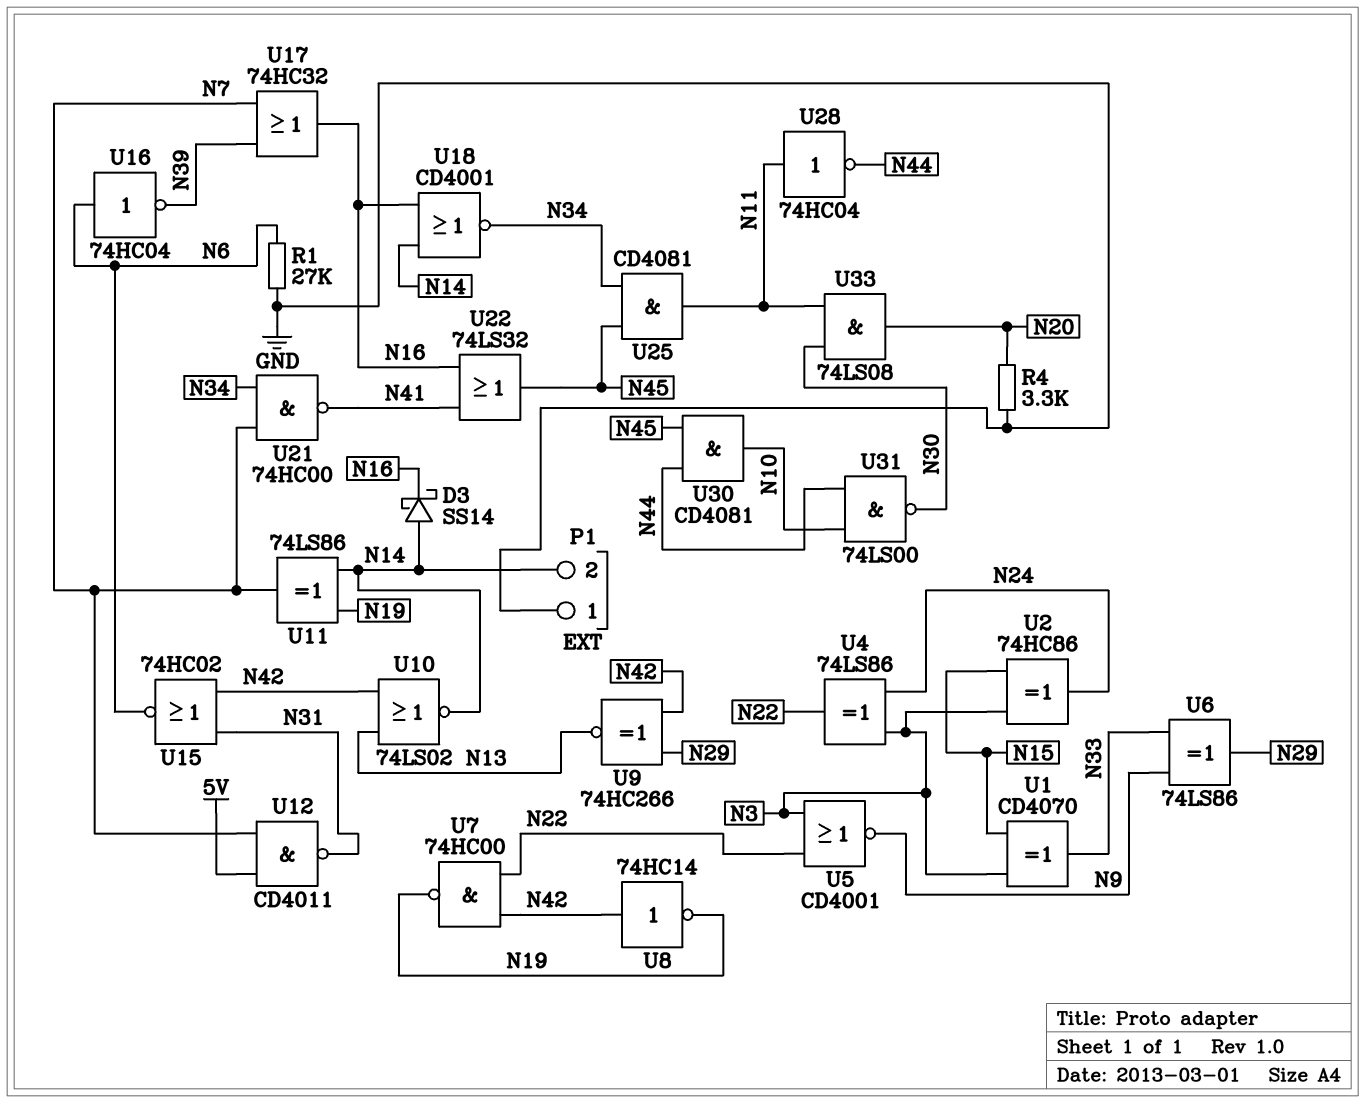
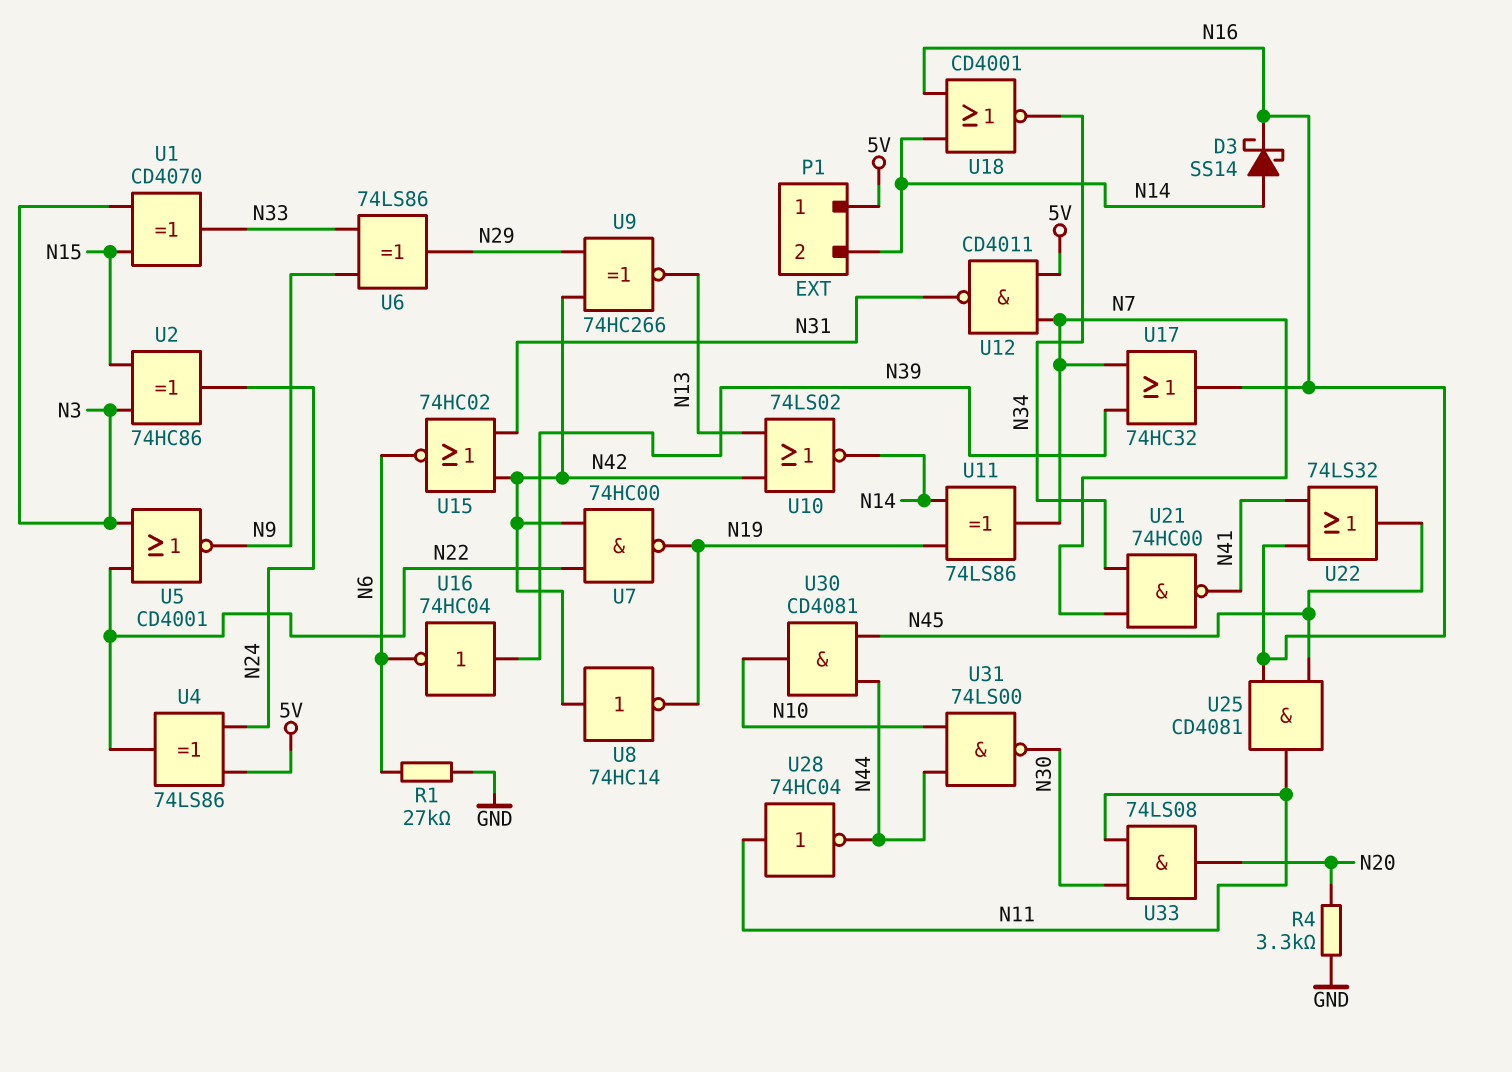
P1 pin 1: GND -> 5V
U4: XOR 74LS86 (in N3, in N24, out N22) -> XOR 74LS86 (in 5V, in N24, out N22)
U16: NOT 74HC04 (in N6, out N39) -> NOT 74HC04 (in N39, out N6)
U25: AND CD4081 (in N34, in N45, out N11) -> AND CD4081 (in N16, in N45, out N11)

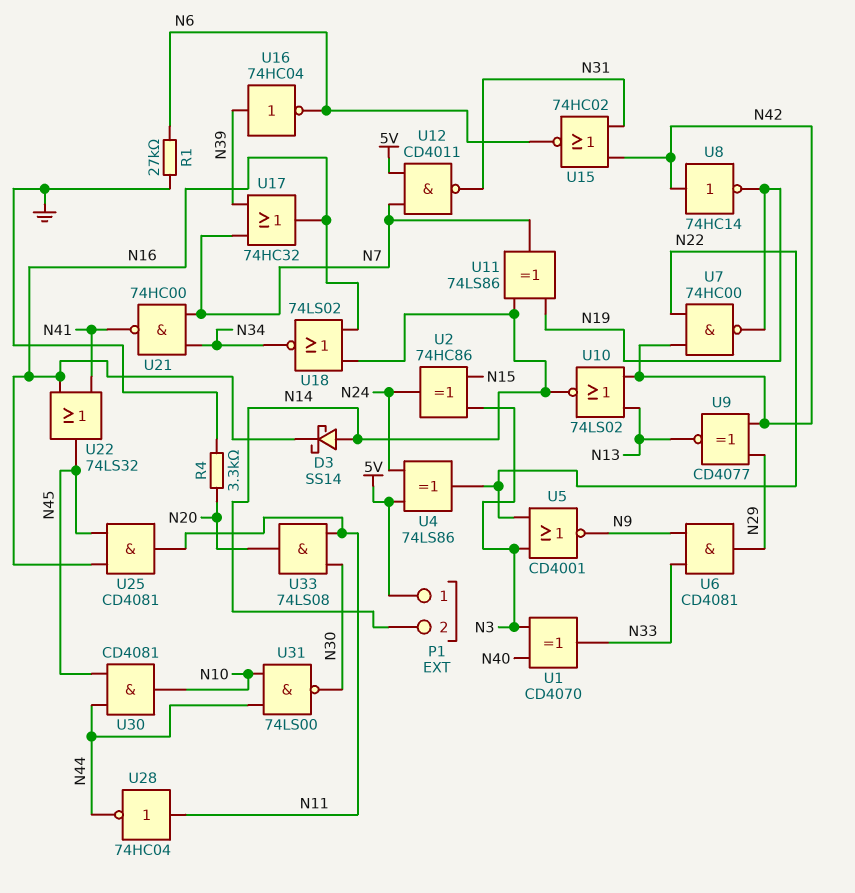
U1: XOR CD4070 (in N3, in N15, out N33) -> XOR CD4070 (in N3, in N40, out N33)
U6: XOR 74LS86 (in N9, in N33, out N29) -> AND CD4081 (in N9, in N33, out N29)
U9: XNOR 74HC266 (in N29, in N42, out N13) -> XNOR CD4077 (in N29, in N42, out N13)
U18: NOR CD4001 (in N14, in N16, out N34) -> NOR 74LS02 (in N14, in N16, out N34)

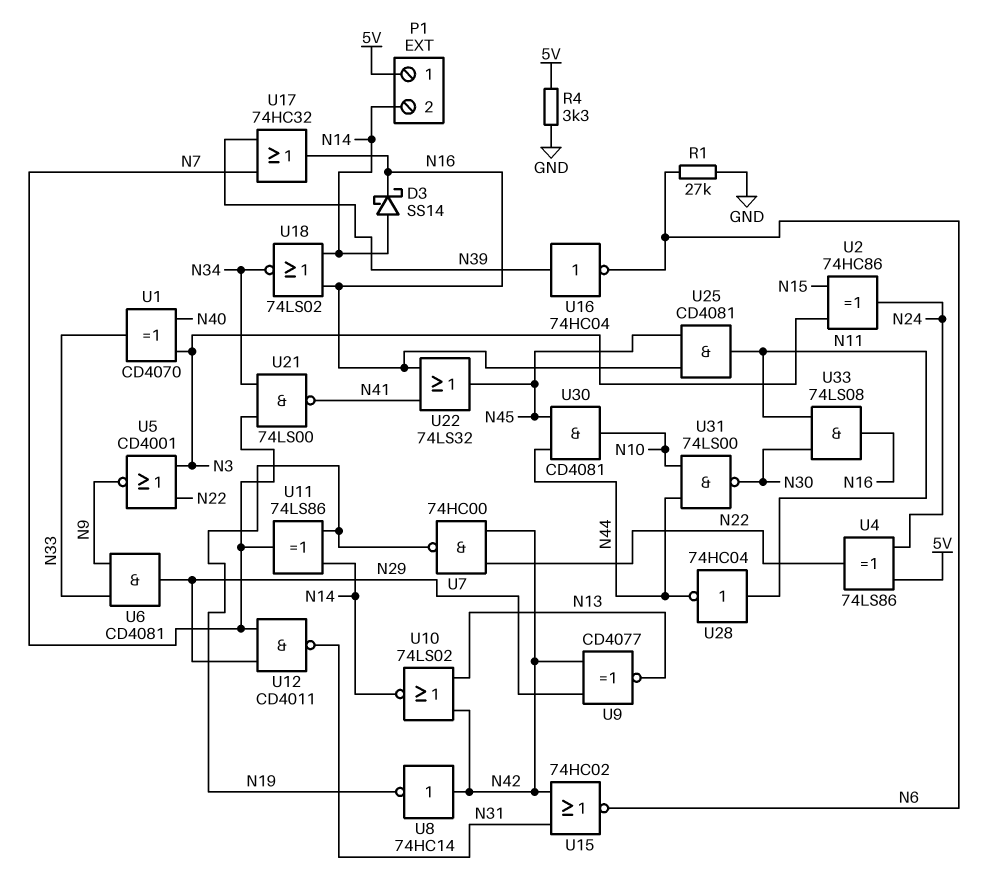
R4: 3.3k (GND, N20) -> 3.3k (5V, GND)
U12: NAND CD4011 (in 5V, in N7, out N31) -> NAND CD4011 (in N7, in N29, out N31)
U21: NAND 74HC00 (in N7, in N34, out N41) -> NAND 74LS00 (in N7, in N34, out N41)
U33: AND 74LS08 (in N11, in N30, out N20) -> AND 74LS08 (in N11, in N30, out N16)

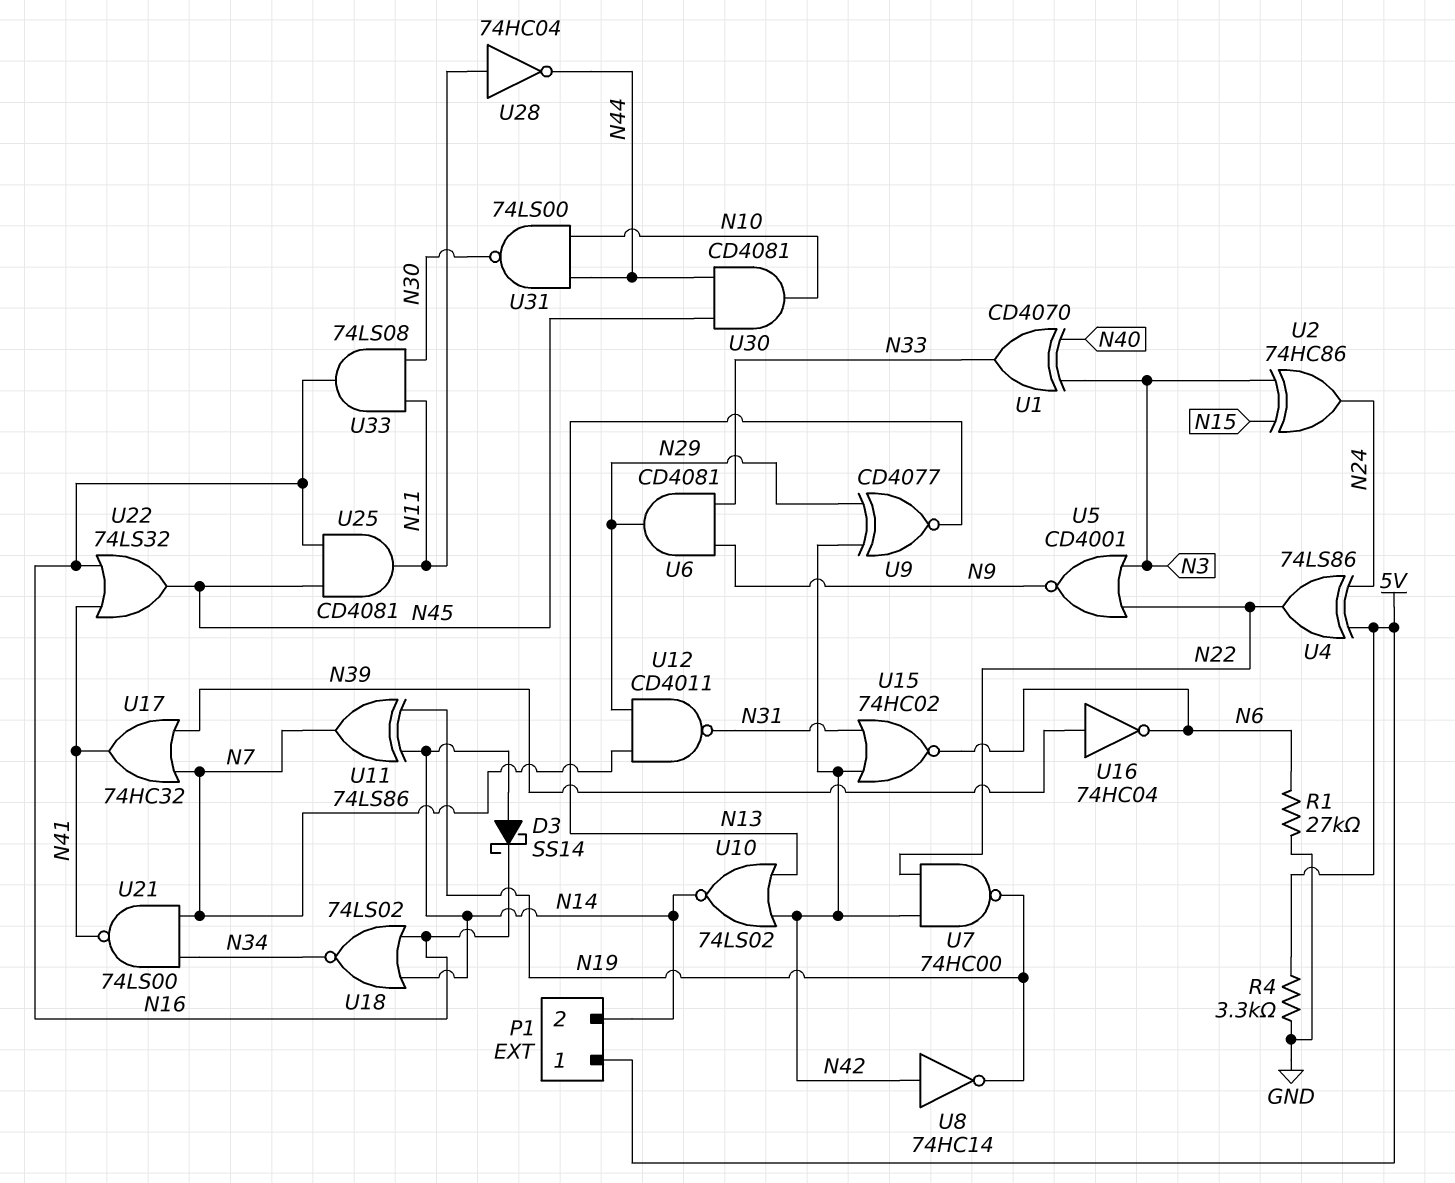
U17: OR 74HC32 (in N7, in N39, out N16) -> OR 74HC32 (in N7, in N39, out N41)

